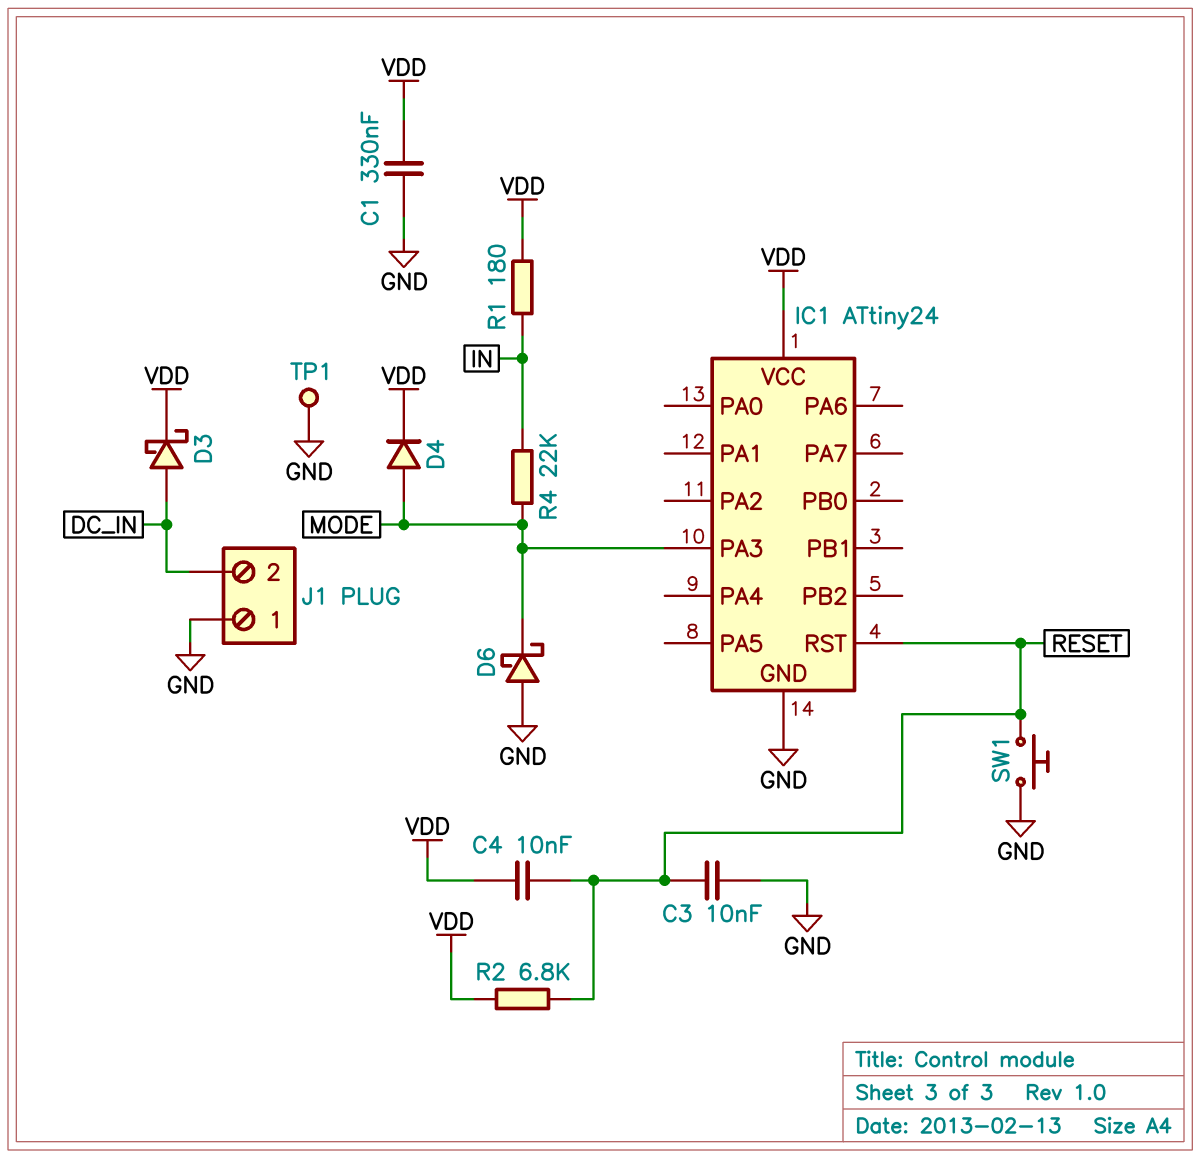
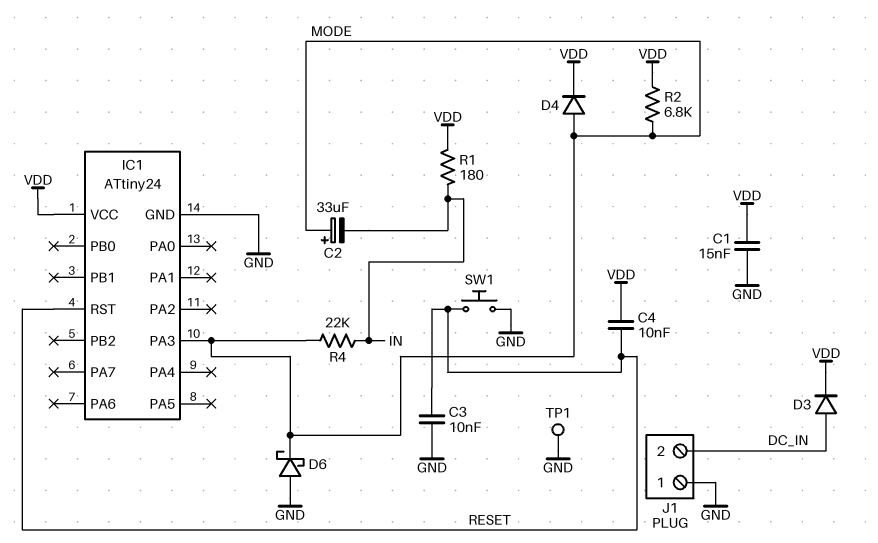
C1: 330nF (GND, VDD) -> 15nF (GND, VDD)
C2: none -> 33uF (plus MODE, minus IN)
D3: schottky (A DC_IN, K VDD) -> diode (A DC_IN, K VDD)
R2: 6.8k (RESET, VDD) -> 6.8k (MODE, VDD)

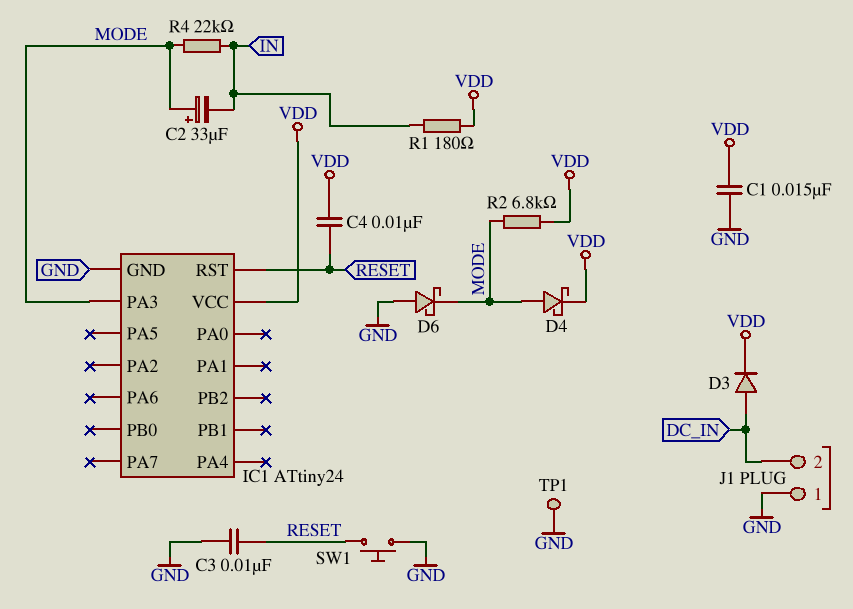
D4: diode (A MODE, K VDD) -> schottky (A MODE, K VDD)

